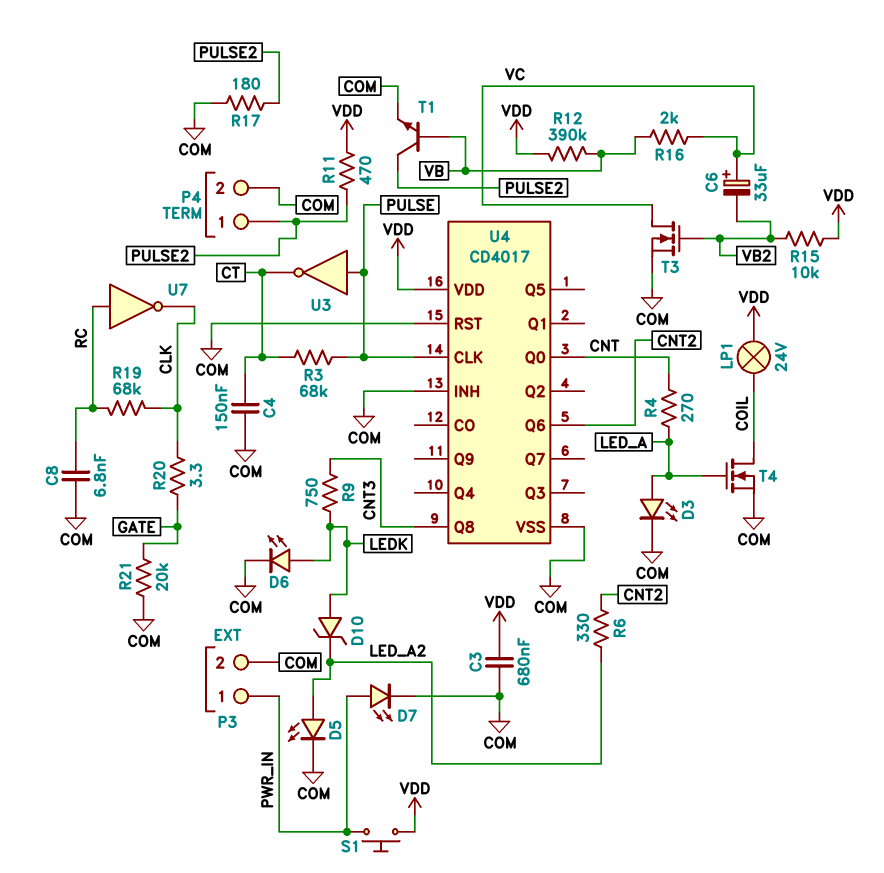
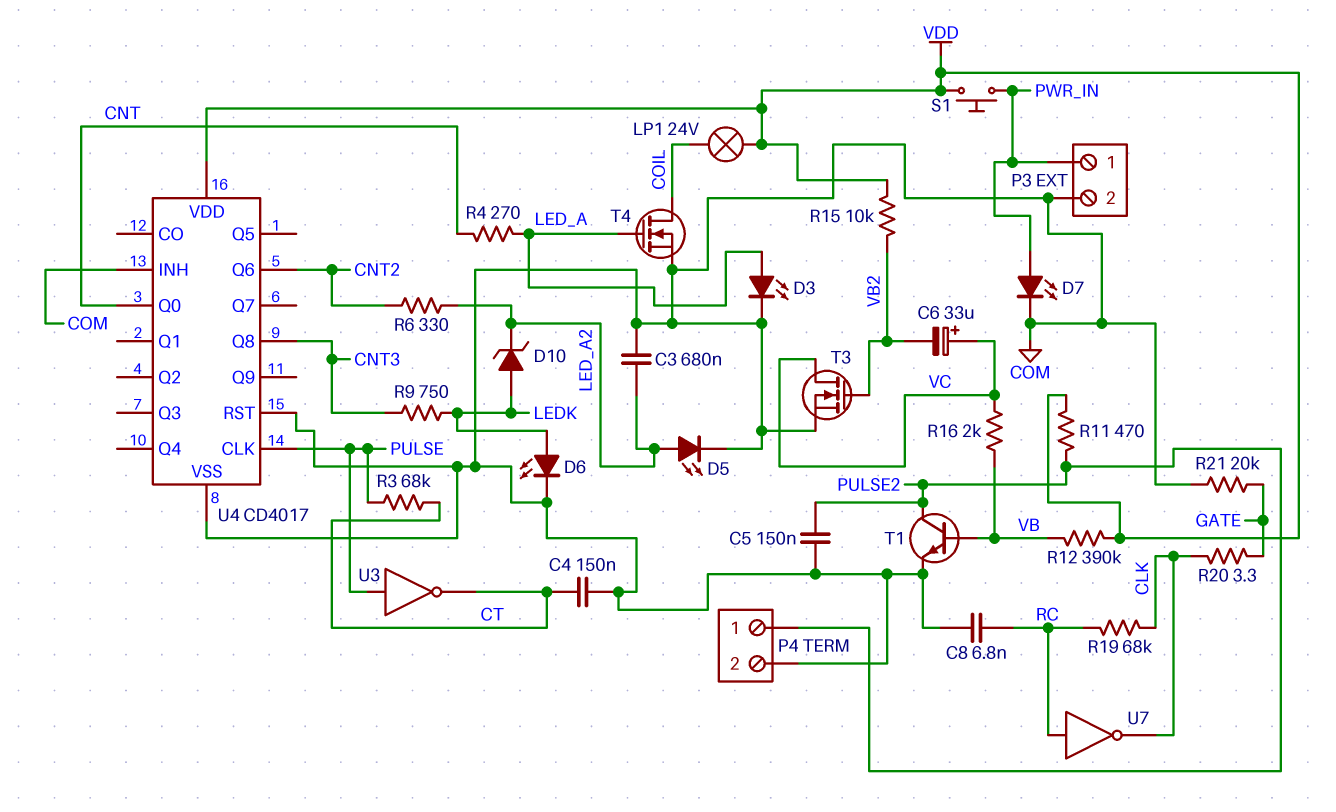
C3: 680nF (COM, VDD) -> 680nF (COM, LED_A2)
C5: none -> 150nF (COM, PULSE2)
R17: 180 (COM, PULSE2) -> none

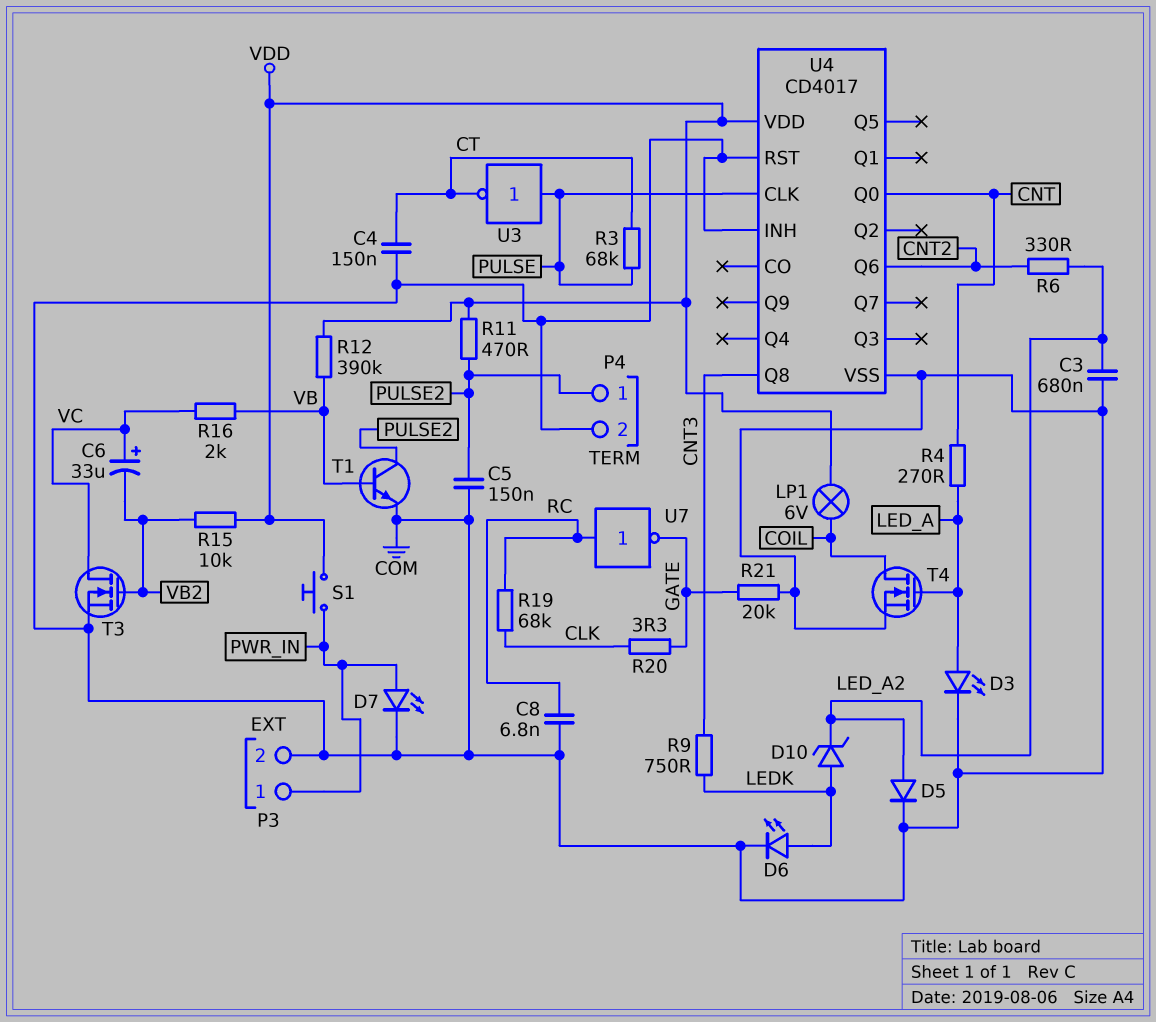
D5: LED (A LED_A2, K COM) -> diode (A LED_A2, K COM)
LP1: lamp 24V (COIL, VDD) -> lamp 6V (COIL, VDD)
U7: NOT (in RC, out CLK) -> NOT (in RC, out GATE)

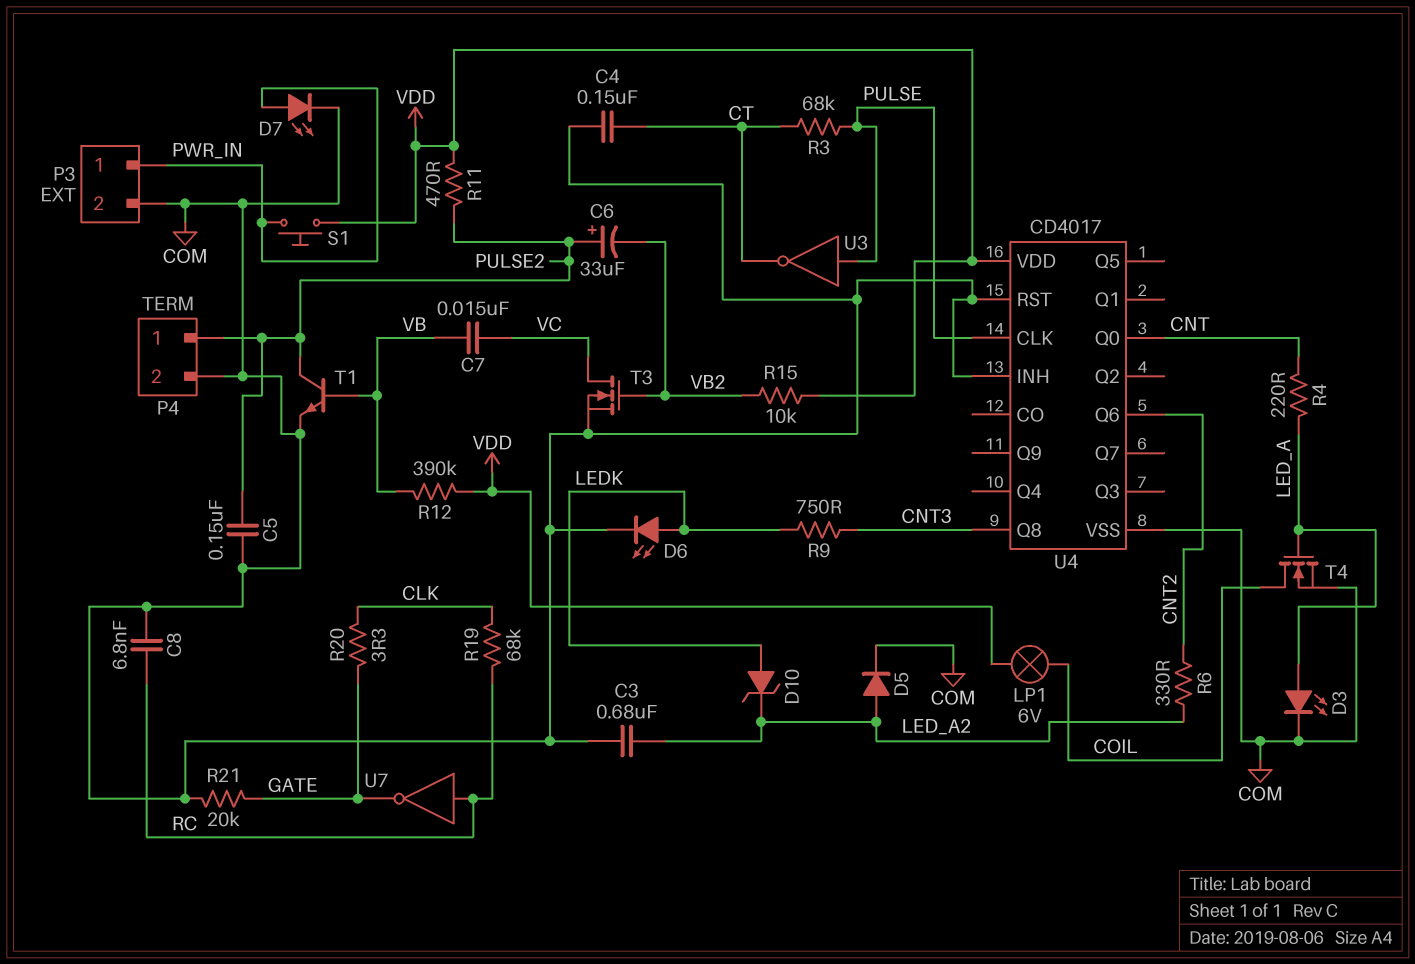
C6: 33uF (plus VC, minus VB2) -> 33uF (plus PULSE2, minus VB2)
C7: none -> 15nF (VB, VC)
R4: 270 (CNT, LED_A) -> 220 (CNT, LED_A)
R16: 2k (VB, VC) -> none

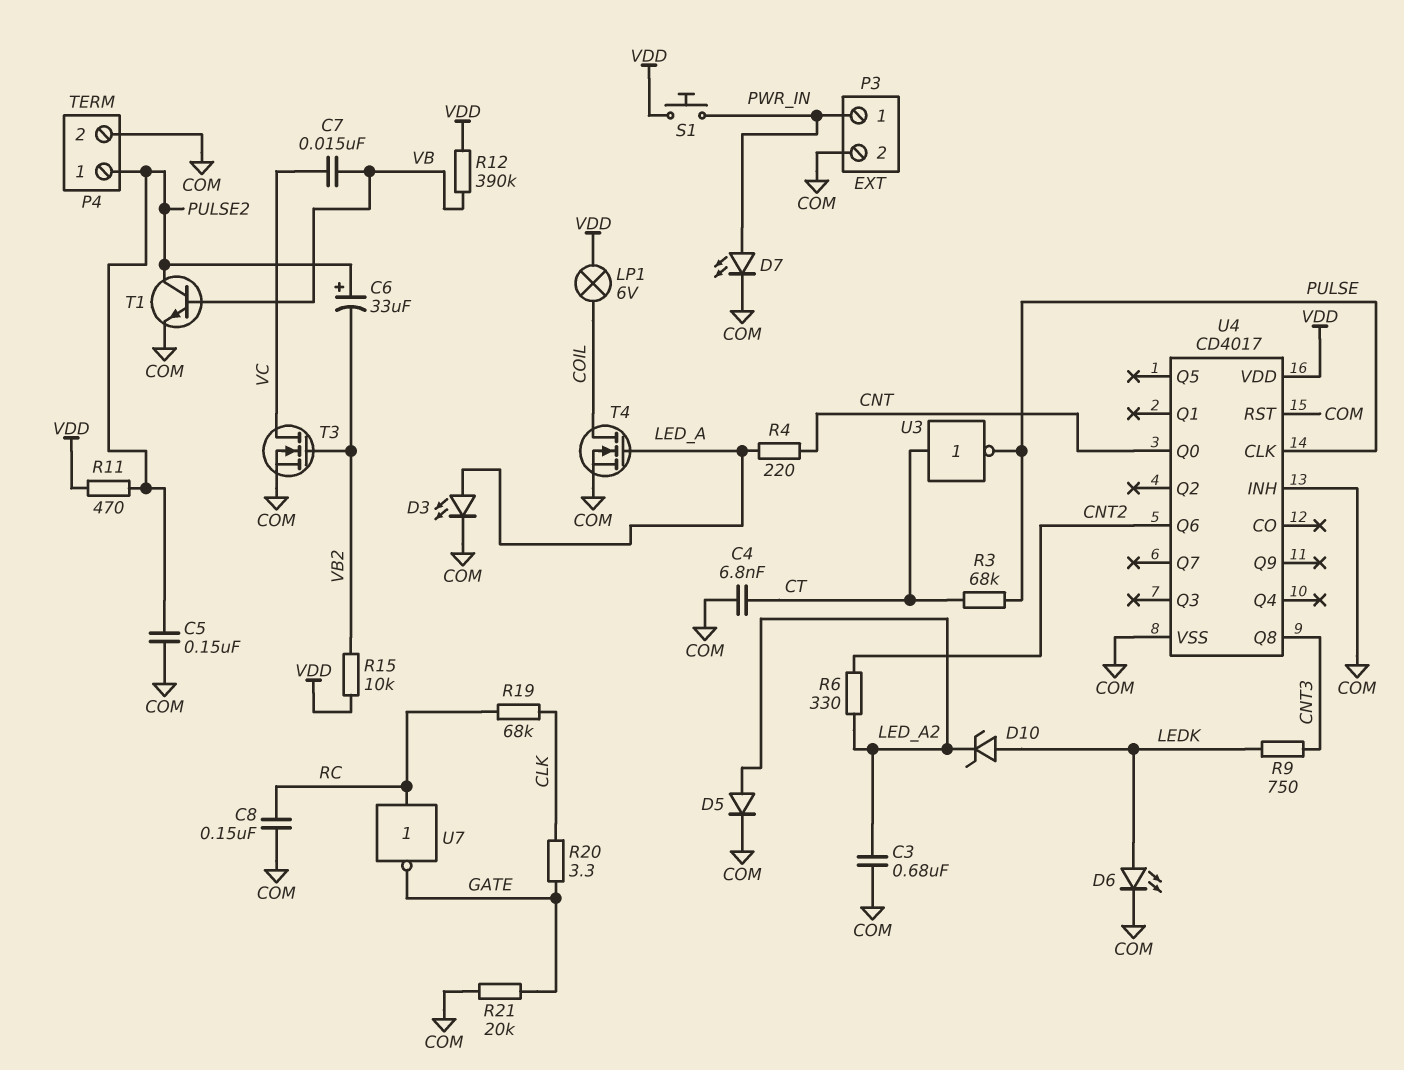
C4: 150nF (COM, CT) -> 6.8nF (COM, CT)
C8: 6.8nF (COM, RC) -> 150nF (COM, RC)
U3: NOT (in PULSE, out CT) -> NOT (in CT, out PULSE)

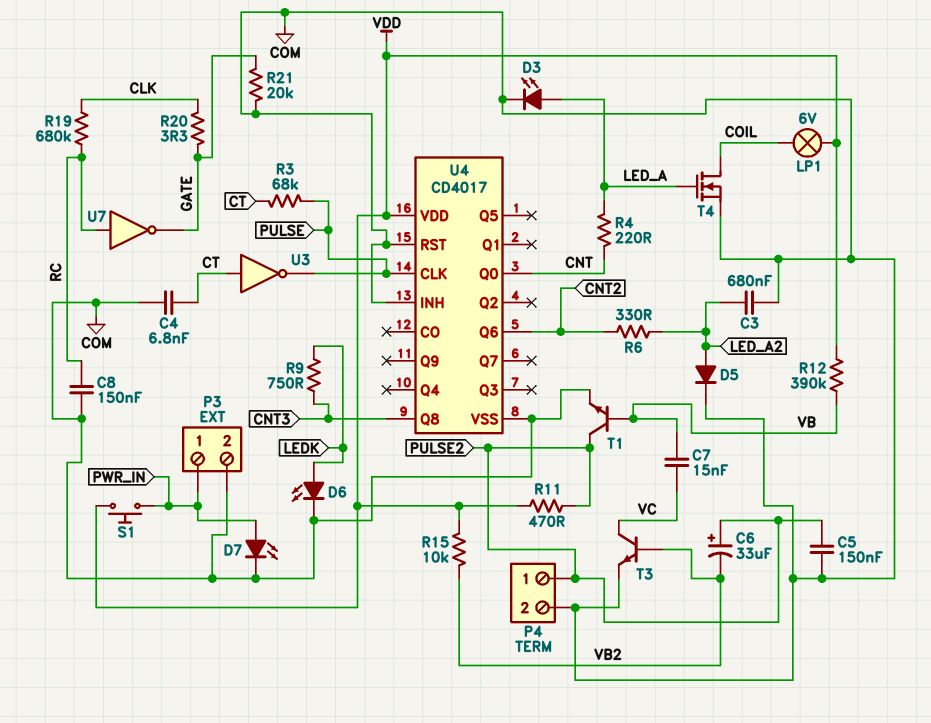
D10: zener (A LEDK, K LED_A2) -> none
R19: 68k (CLK, RC) -> 680k (CLK, RC)
T3: NMOS (G VB2, D VC, S COM) -> NPN (B VB2, C VC, E COM)

